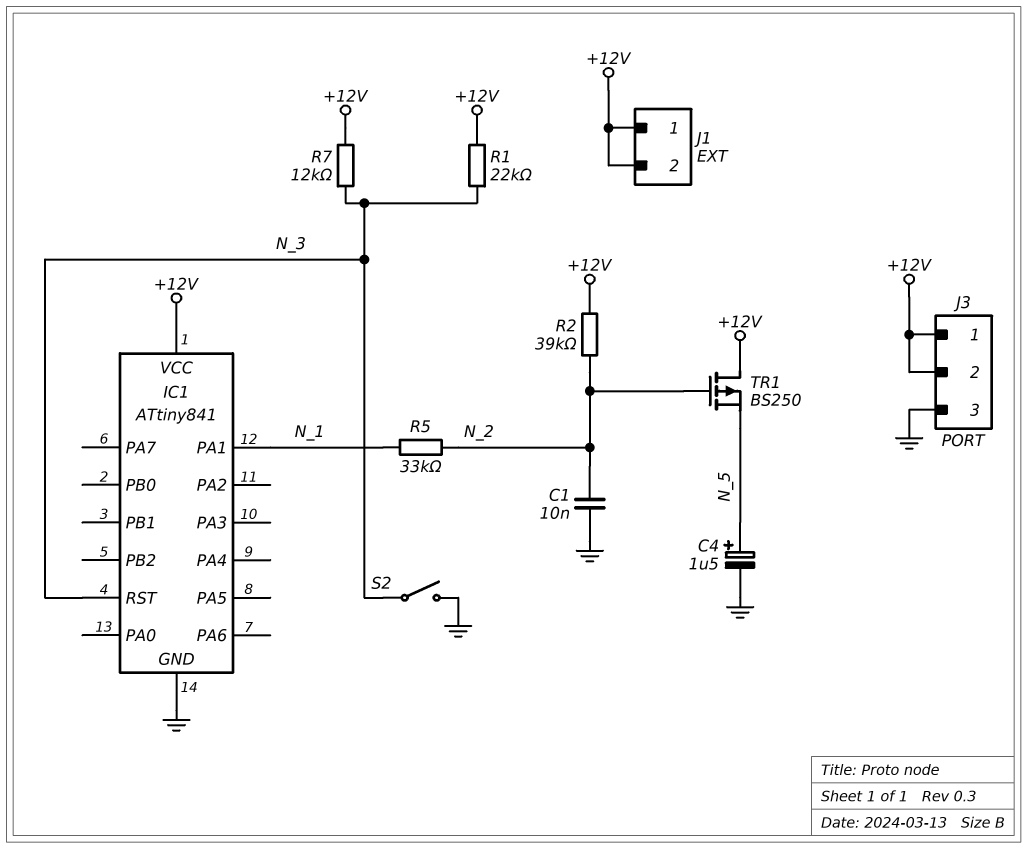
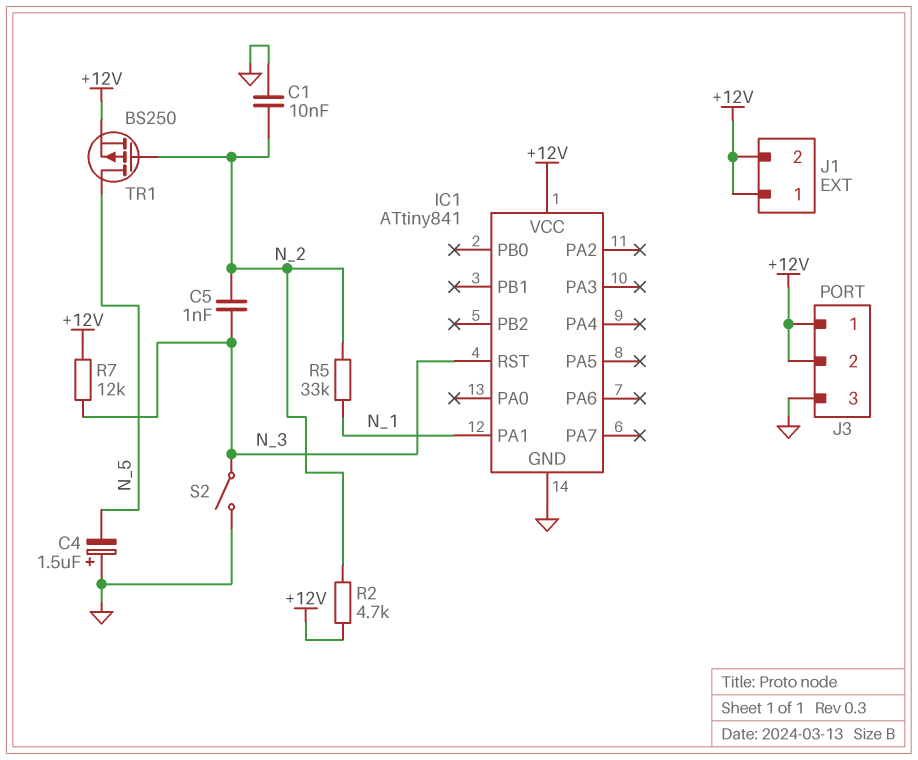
C4: 1.5uF (plus N_5, minus GND) -> 1.5uF (plus GND, minus N_5)
C5: none -> 1nF (N_2, N_3)
R1: 22k (+12V, N_3) -> none
R2: 39k (+12V, N_2) -> 4.7k (+12V, N_2)
TR1: PMOS BS250 (G N_2, D +12V, S N_5) -> PMOS BS250 (G N_2, D N_5, S +12V)

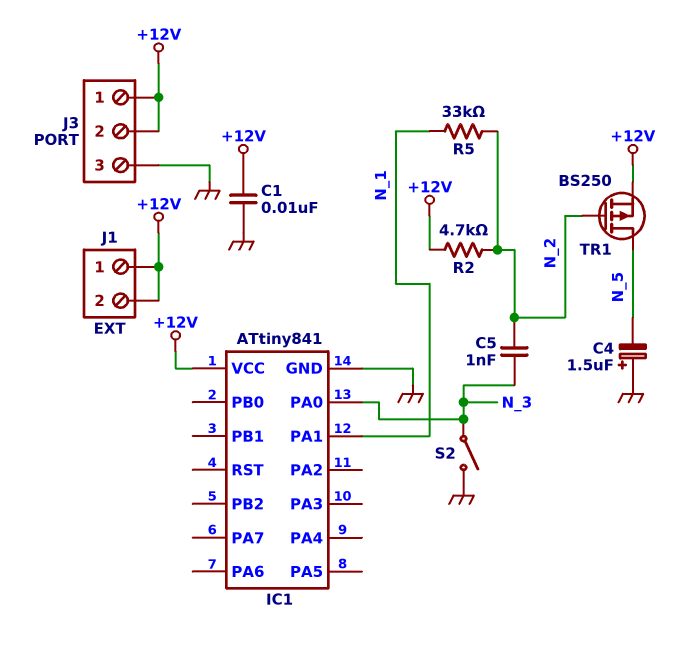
C1: 10nF (GND, N_2) -> 10nF (+12V, GND)
IC1 pin PA0: none -> N_3
IC1 pin RST: N_3 -> none
R7: 12k (+12V, N_3) -> none

